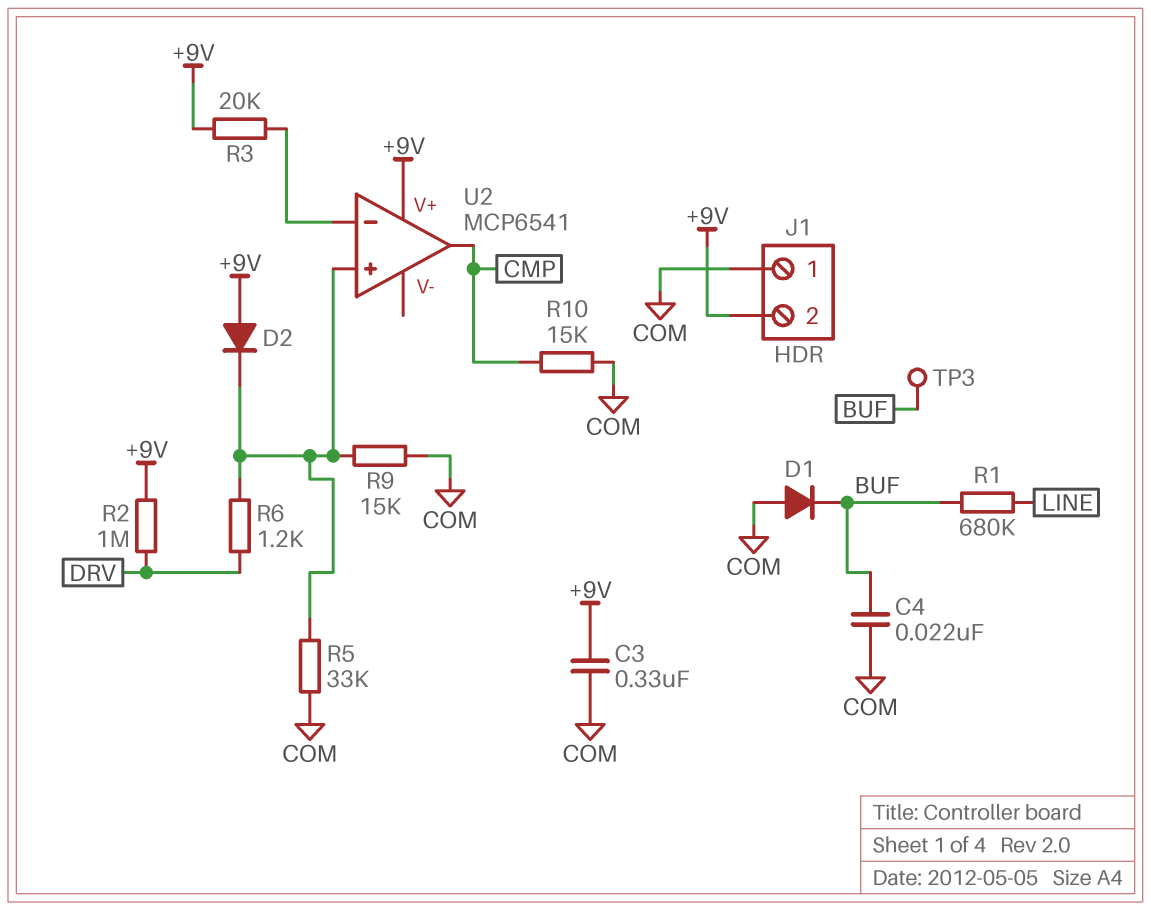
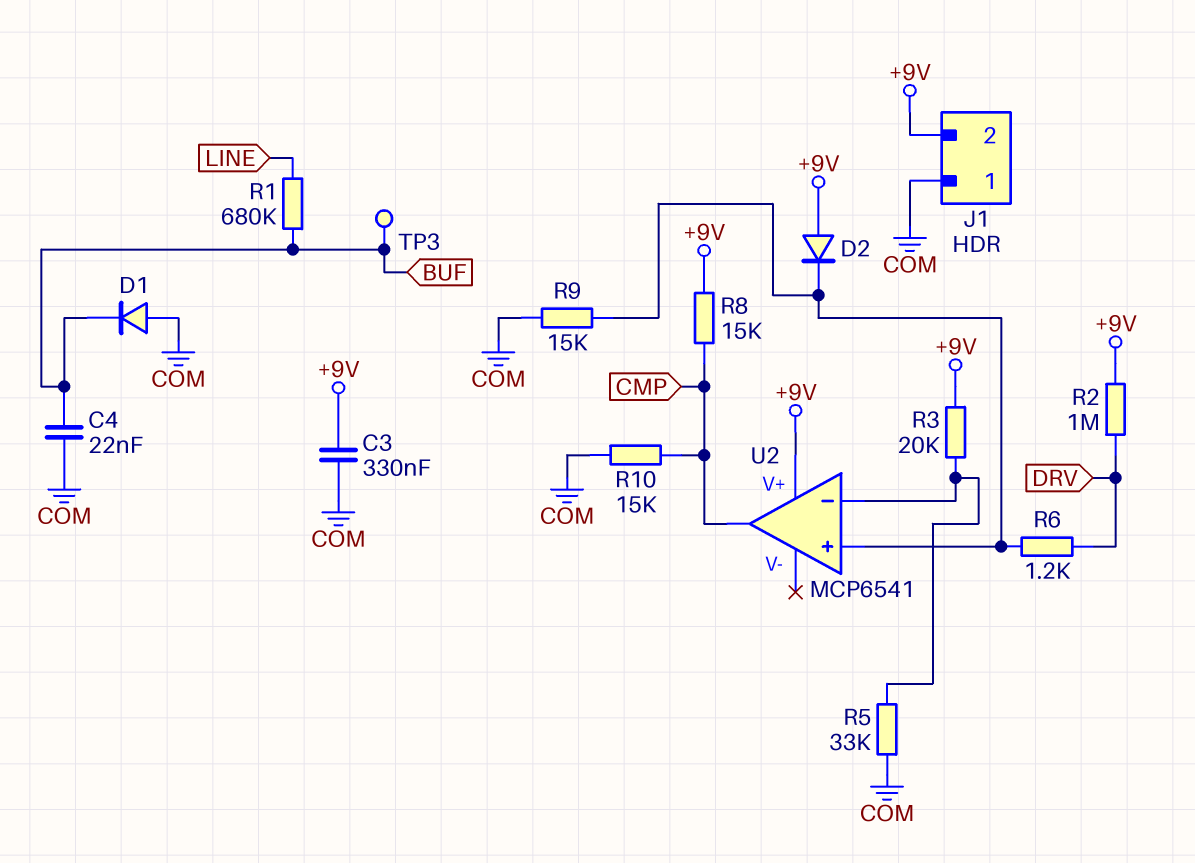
R5: 33k (COM, U2/in+) -> 33k (COM, U2/in-)
R8: none -> 15k (+9V, CMP)

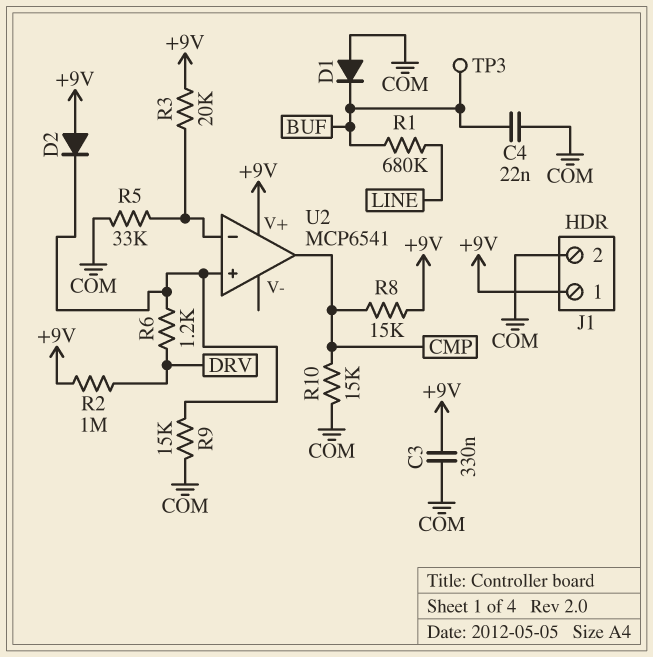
J1 pin 1: COM -> +9V
J1 pin 2: +9V -> COM

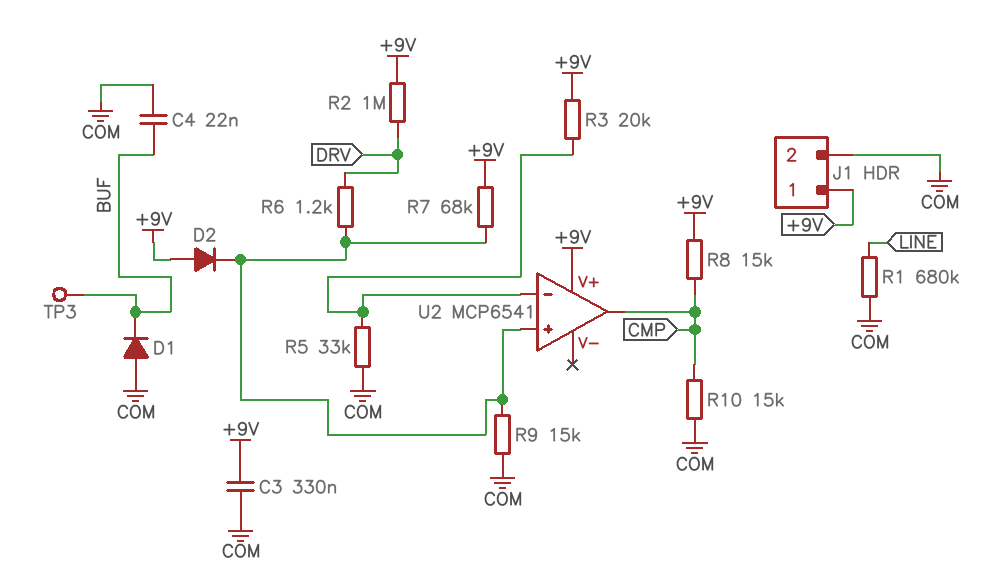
R1: 680k (BUF, LINE) -> 680k (COM, LINE)
R7: none -> 68k (+9V, U2/in+)

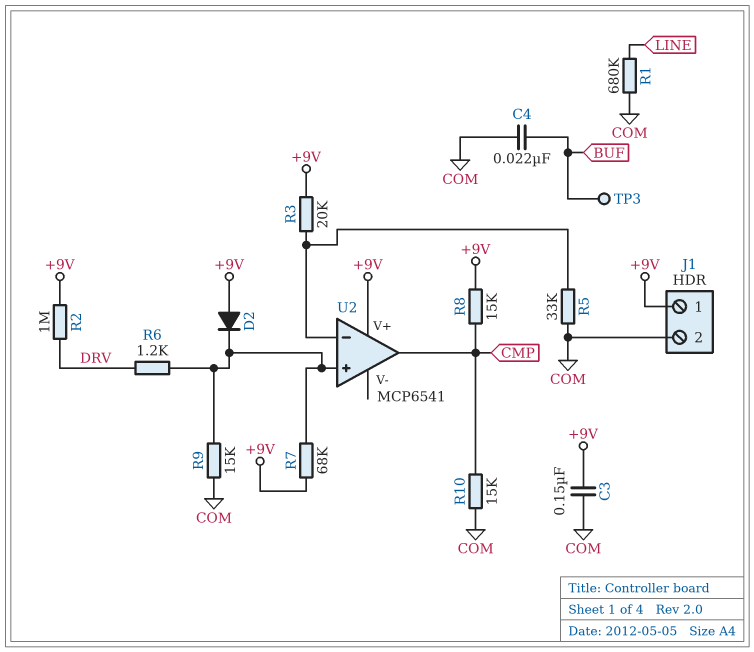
C3: 330nF (+9V, COM) -> 150nF (+9V, COM)
D1: diode (A COM, K BUF) -> none

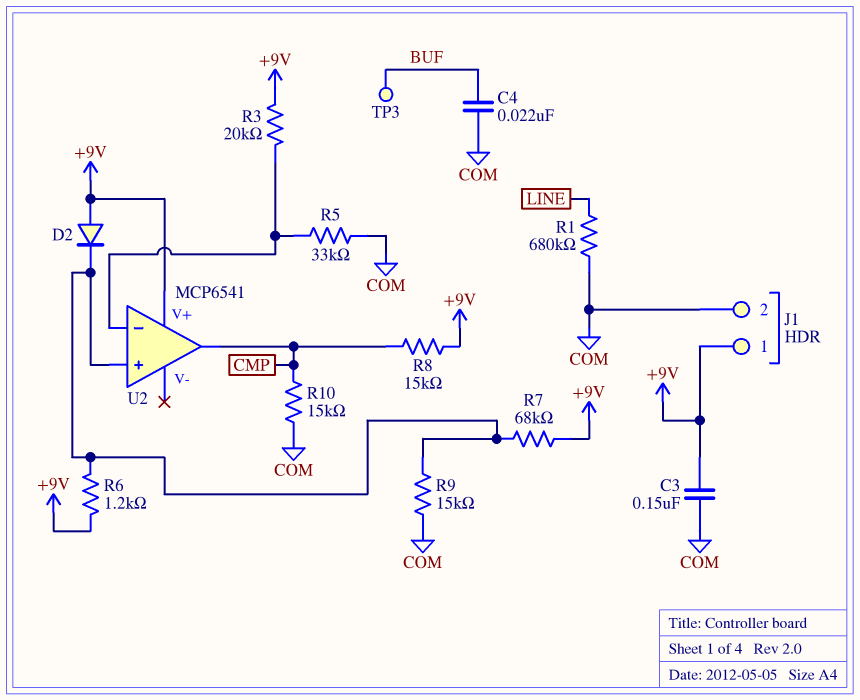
R2: 1M (+9V, DRV) -> none
R6: 1.2k (DRV, U2/in+) -> 1.2k (+9V, U2/in+)

